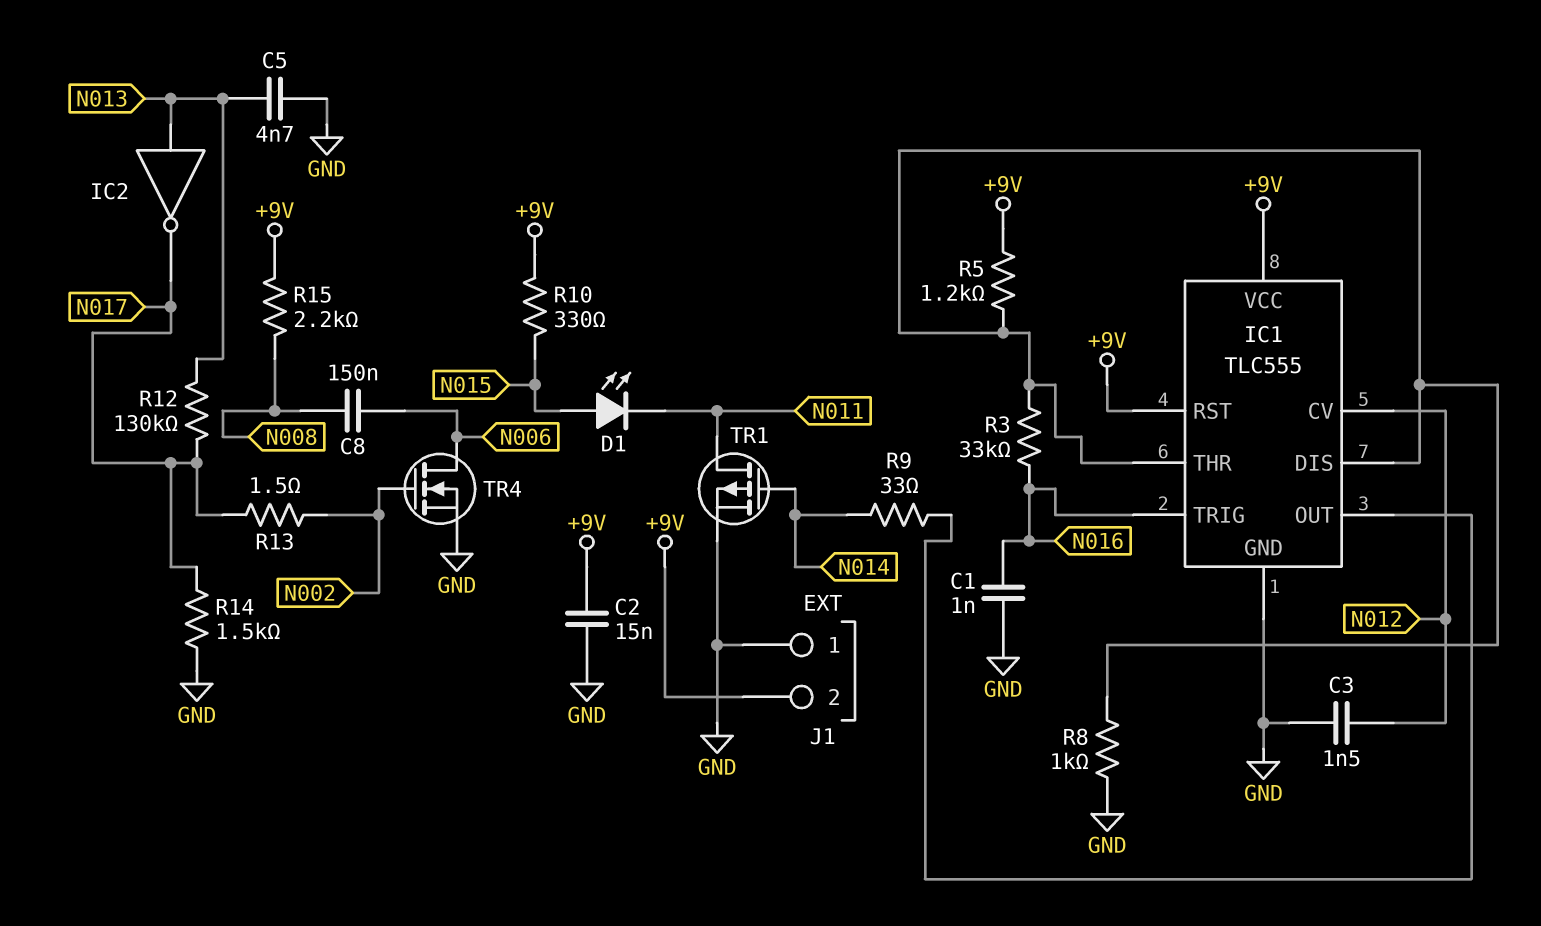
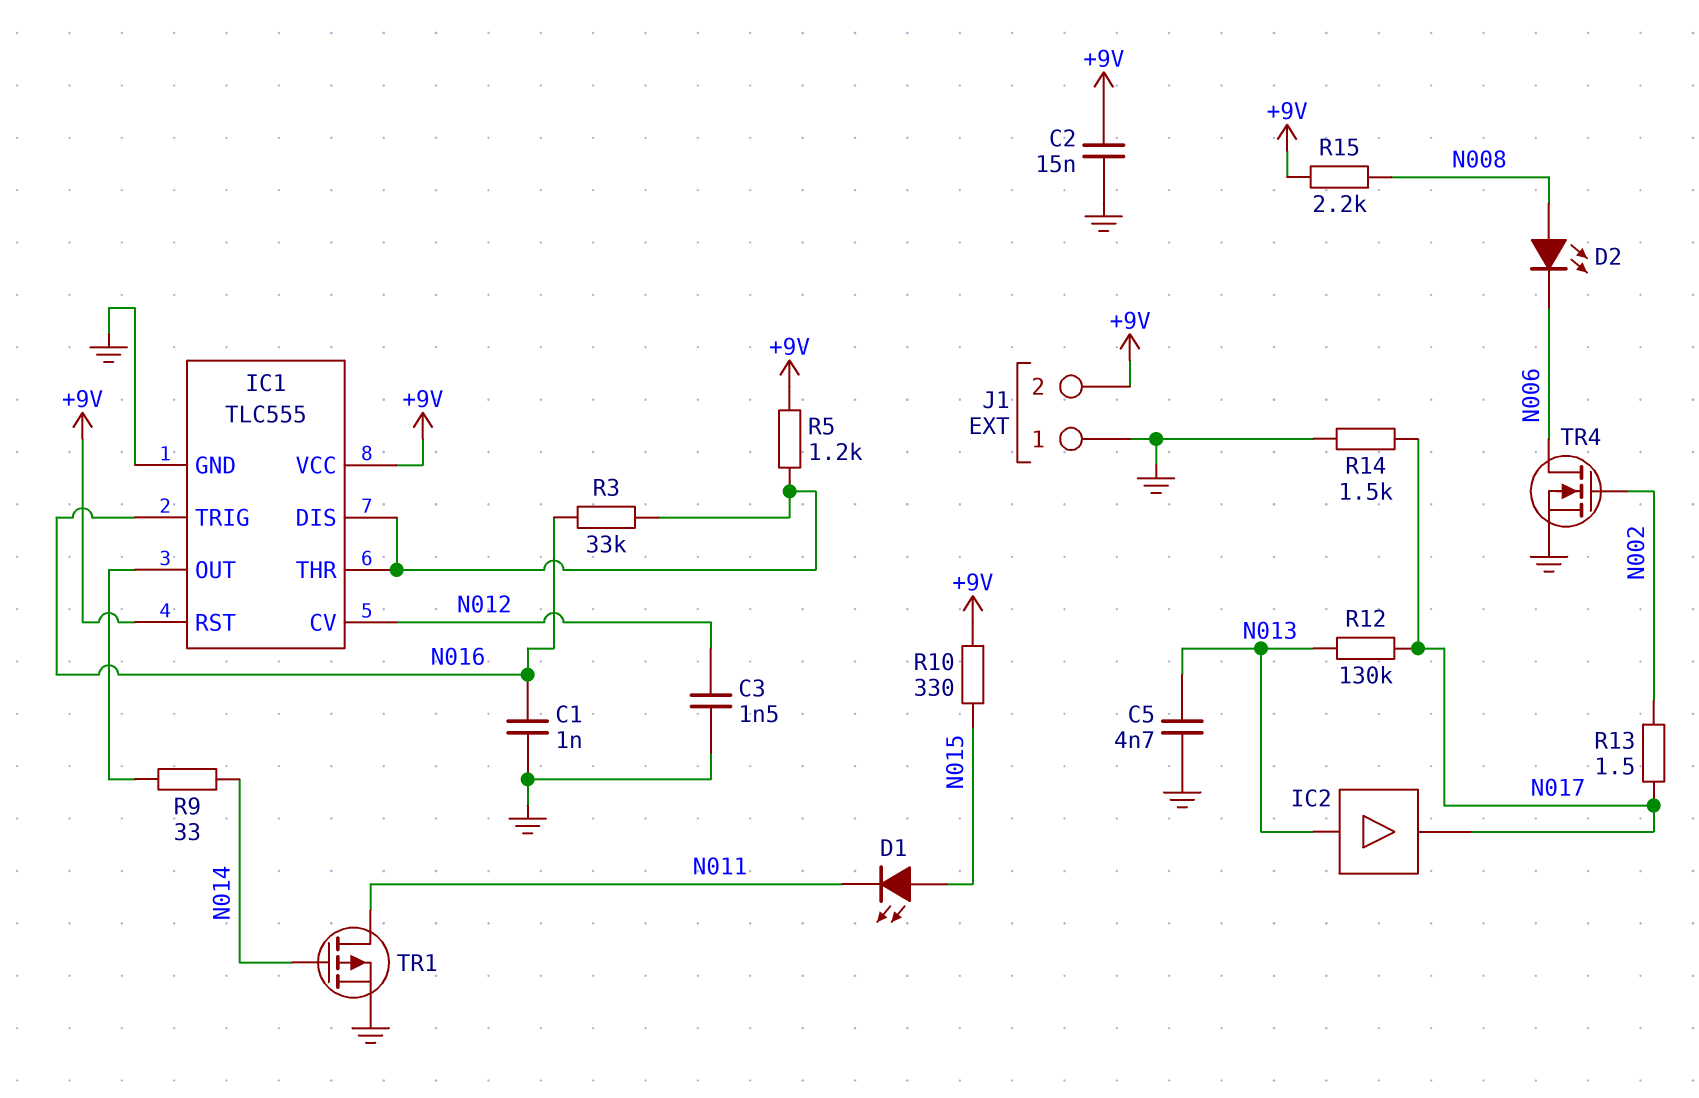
C8: 150nF (N006, N008) -> none
D2: none -> LED (A N008, K N006)
IC2: NOT (in N013, out N017) -> buffer (in N013, out N017)
R8: 1k (GND, IC1/DIS) -> none

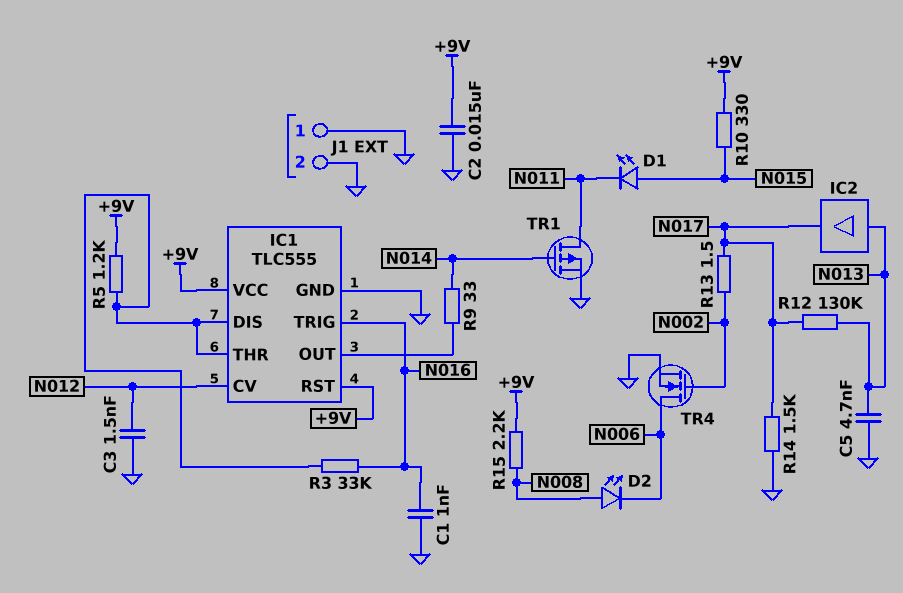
J1 pin 2: +9V -> GND

